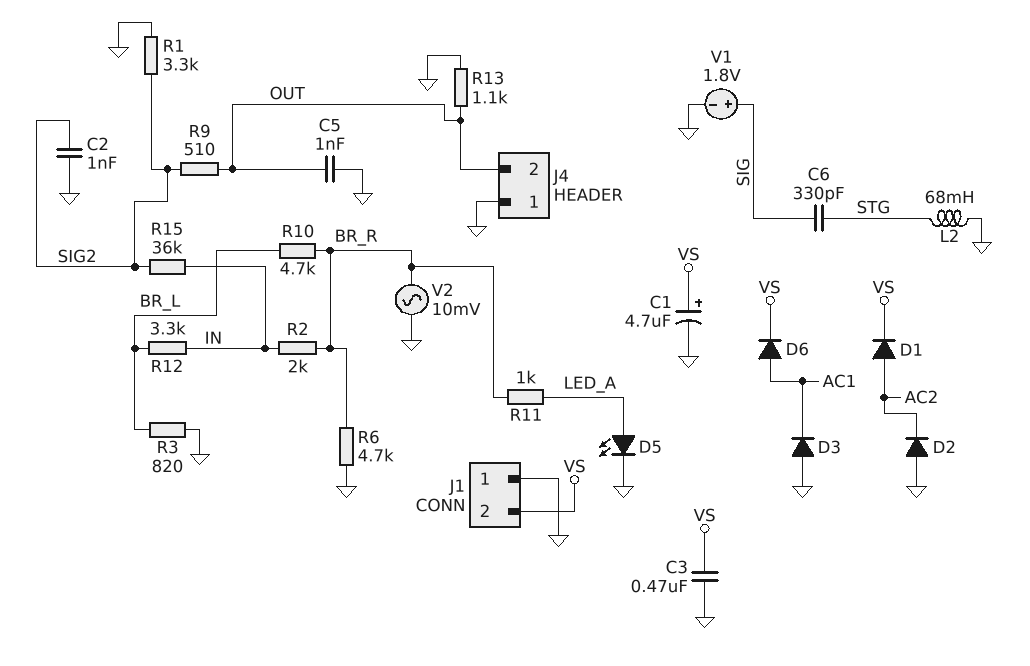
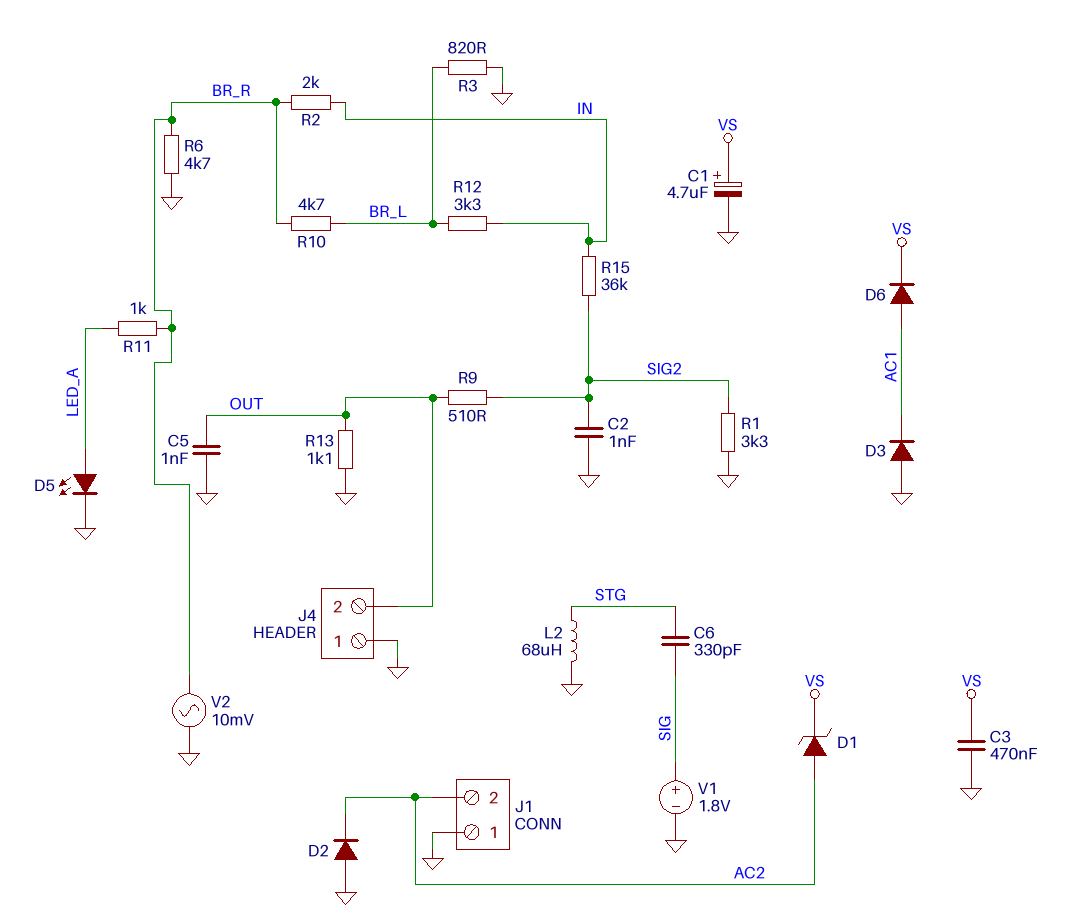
D1: diode (A AC2, K VS) -> zener (A AC2, K VS)
J1 pin 2: VS -> AC2
L2: 68mH (GND, STG) -> 68uH (GND, STG)

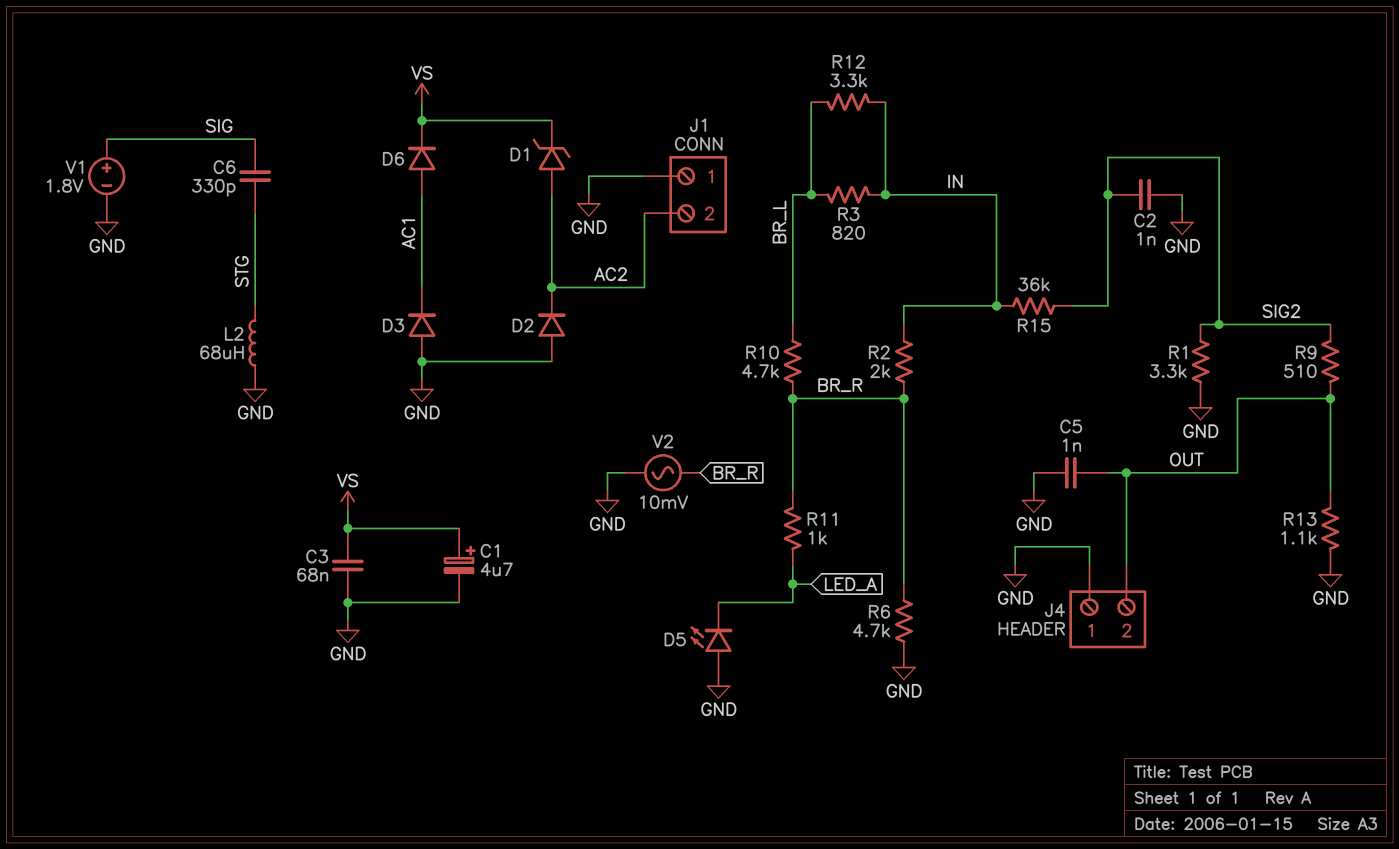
C3: 470nF (GND, VS) -> 68nF (GND, VS)
D5: LED (A LED_A, K GND) -> LED (A GND, K LED_A)
R3: 820 (BR_L, GND) -> 820 (BR_L, IN)

